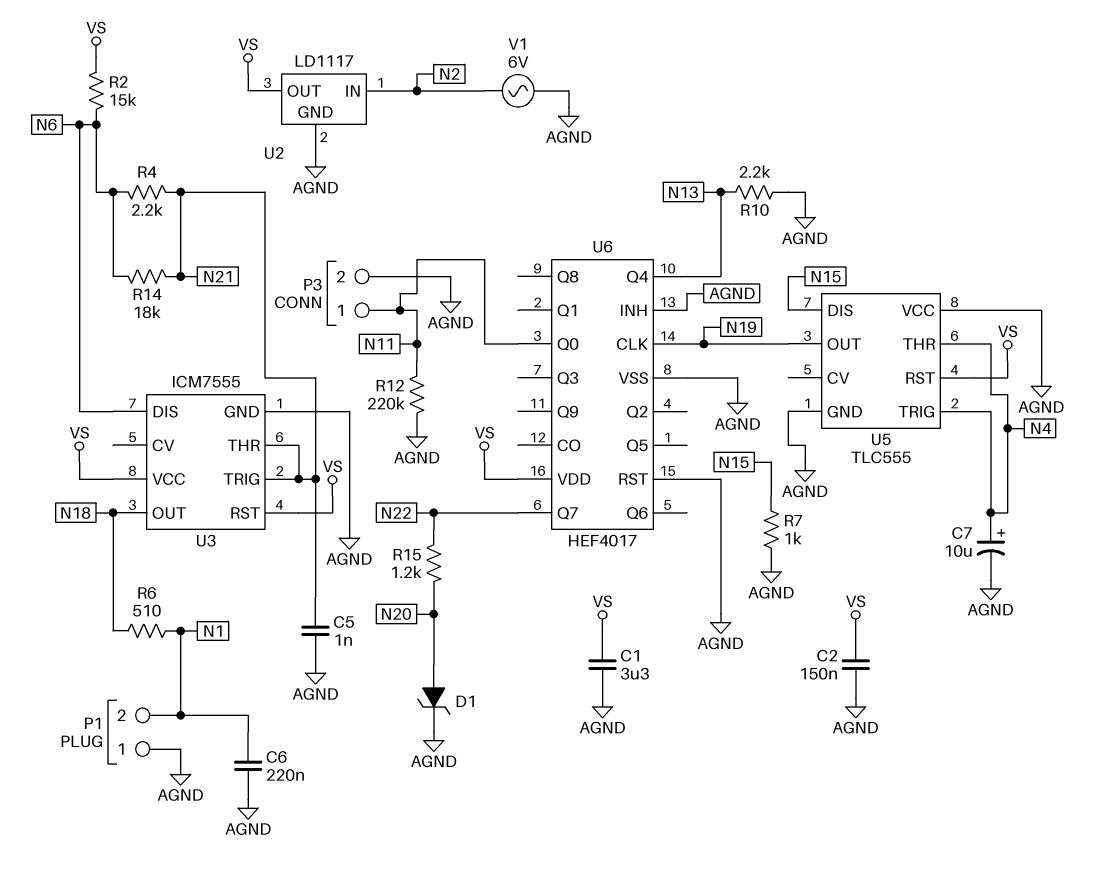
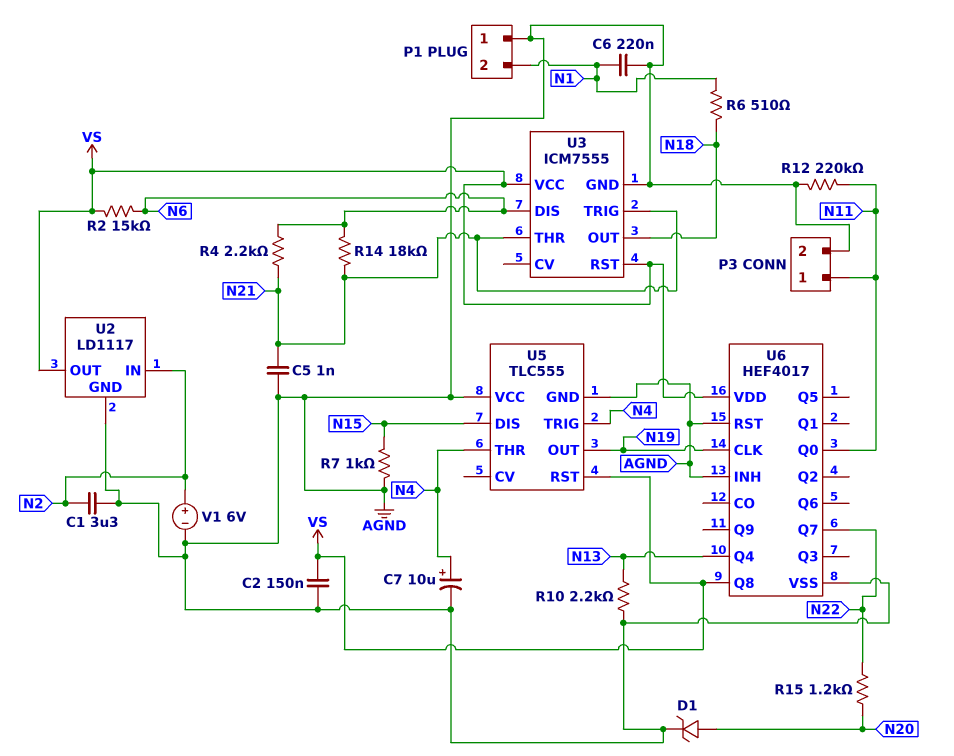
C1: 3.3uF (AGND, VS) -> 3.3uF (AGND, N2)
U6 pin Q8: none -> VS
V1: AC 6V (AGND, N2) -> 6V (plus N2, minus AGND)

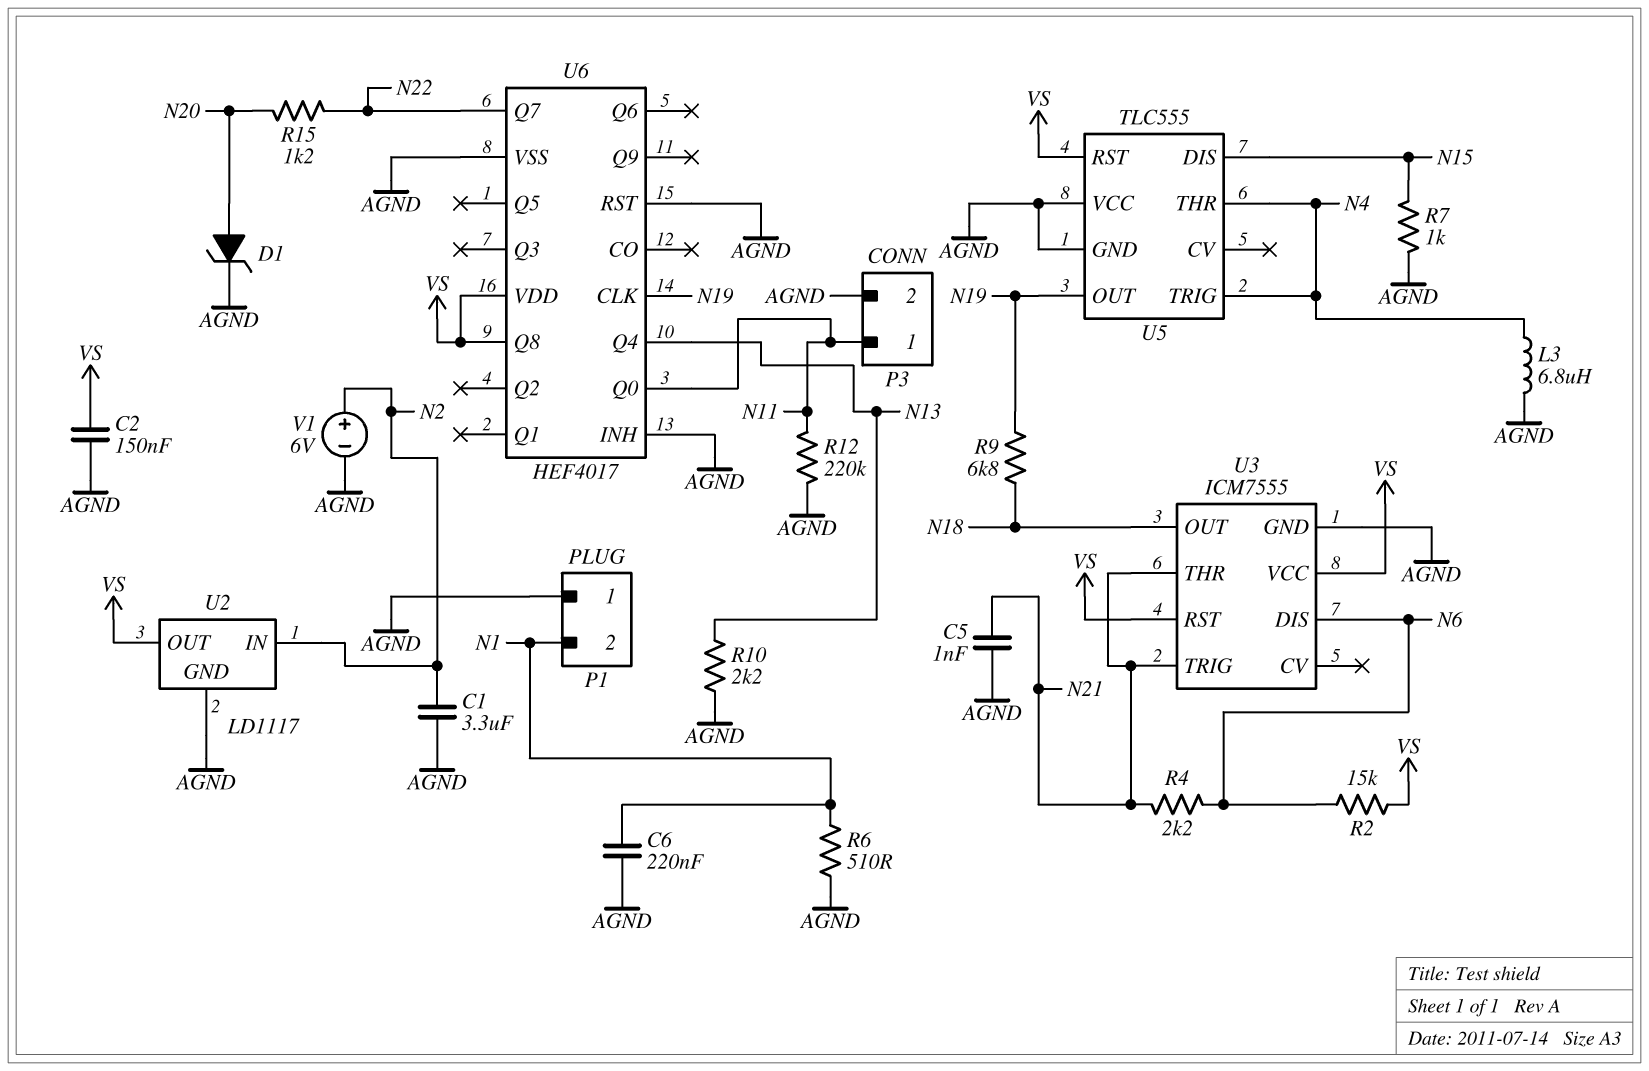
C7: 10uF (plus N4, minus AGND) -> none
L3: none -> 6.8uH (AGND, N4)
R6: 510 (N1, N18) -> 510 (AGND, N1)
R9: none -> 6.8k (N18, N19)
R14: 18k (N6, N21) -> none

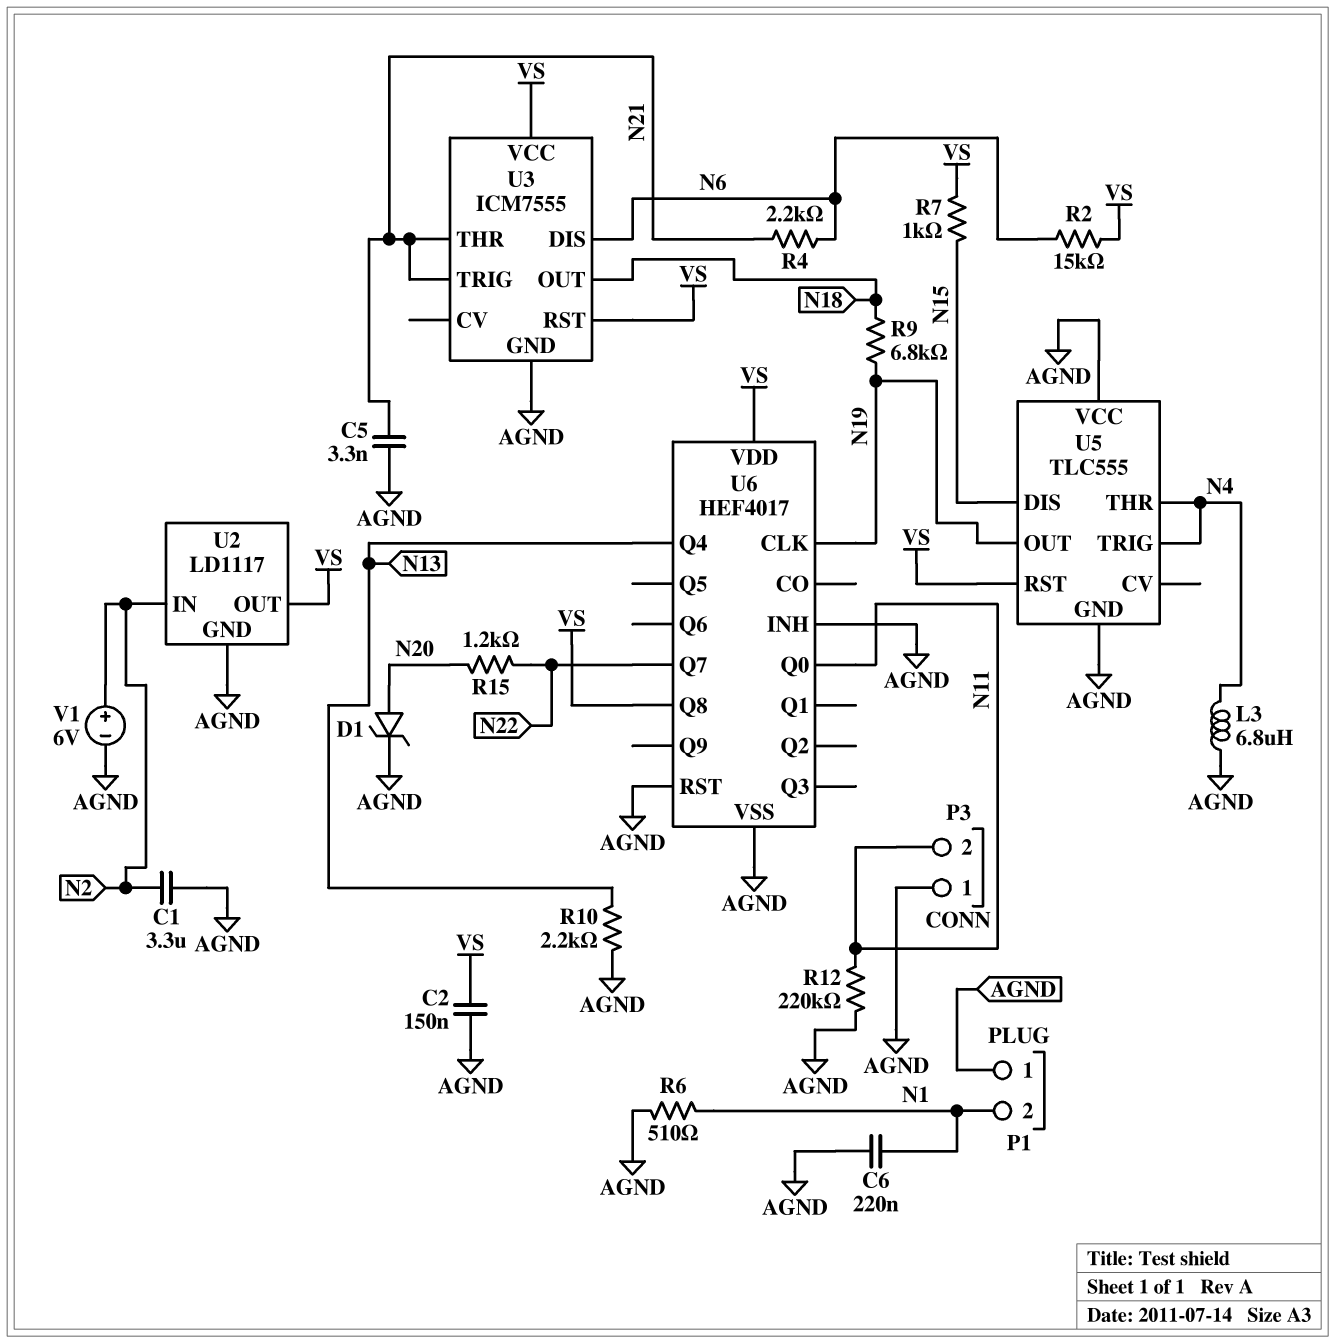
C5: 1nF (AGND, N21) -> 3.3nF (AGND, N21)
P3 pin 1: N11 -> AGND
P3 pin 2: AGND -> N11
R7: 1k (AGND, N15) -> 1k (N15, VS)

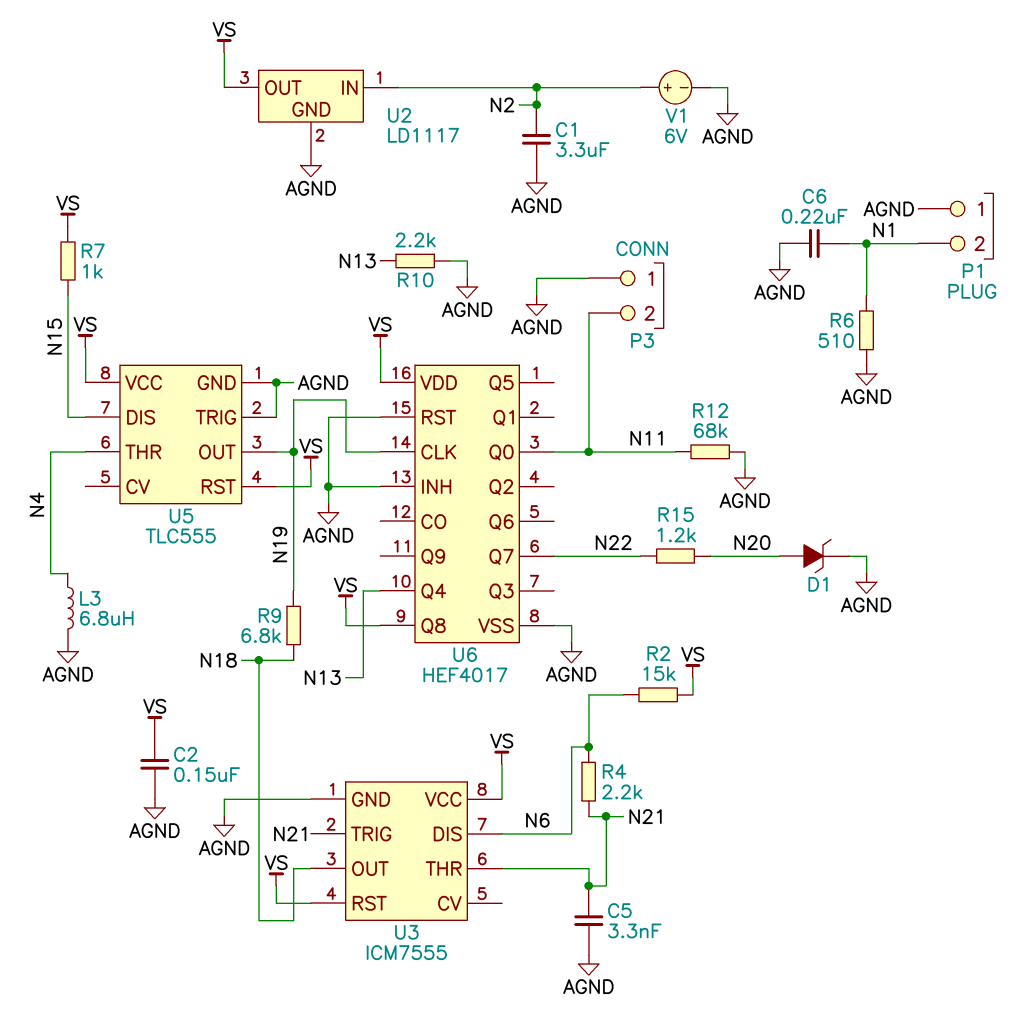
R12: 220k (AGND, N11) -> 68k (AGND, N11)
U5 pin TRIG: N4 -> AGND
U5 pin VCC: AGND -> VS

